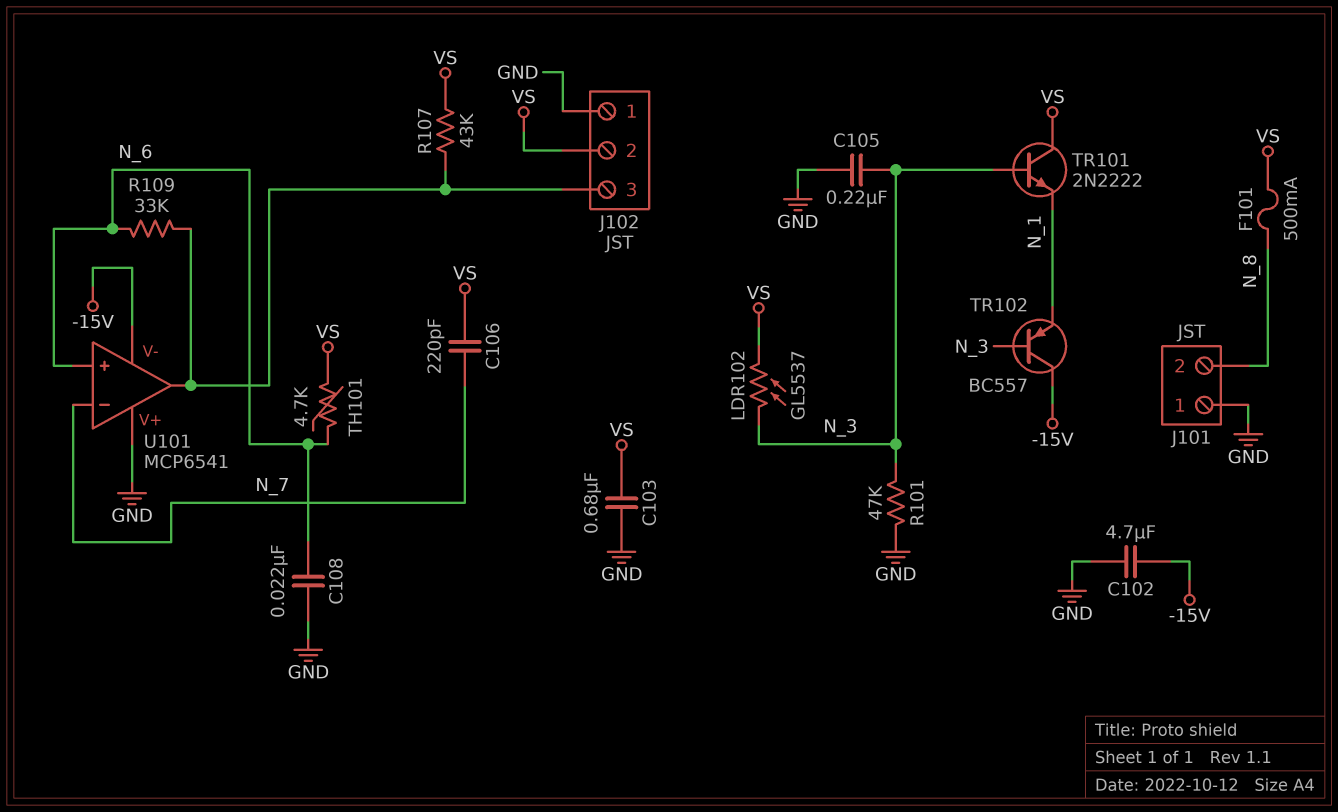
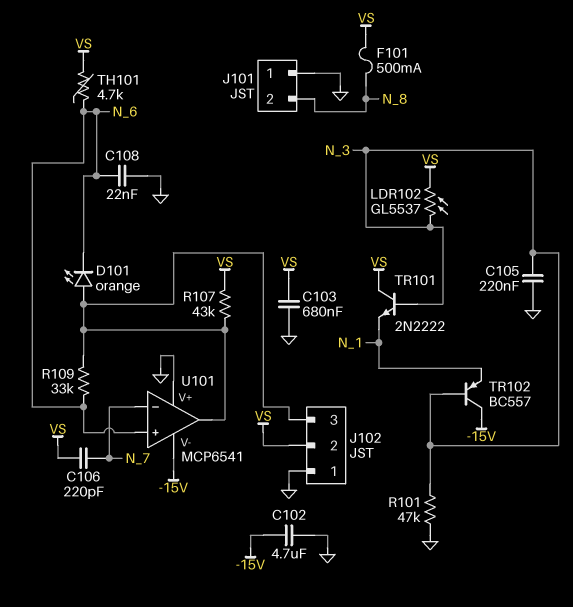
D101: none -> LED orange (A J102/3, K N_6)

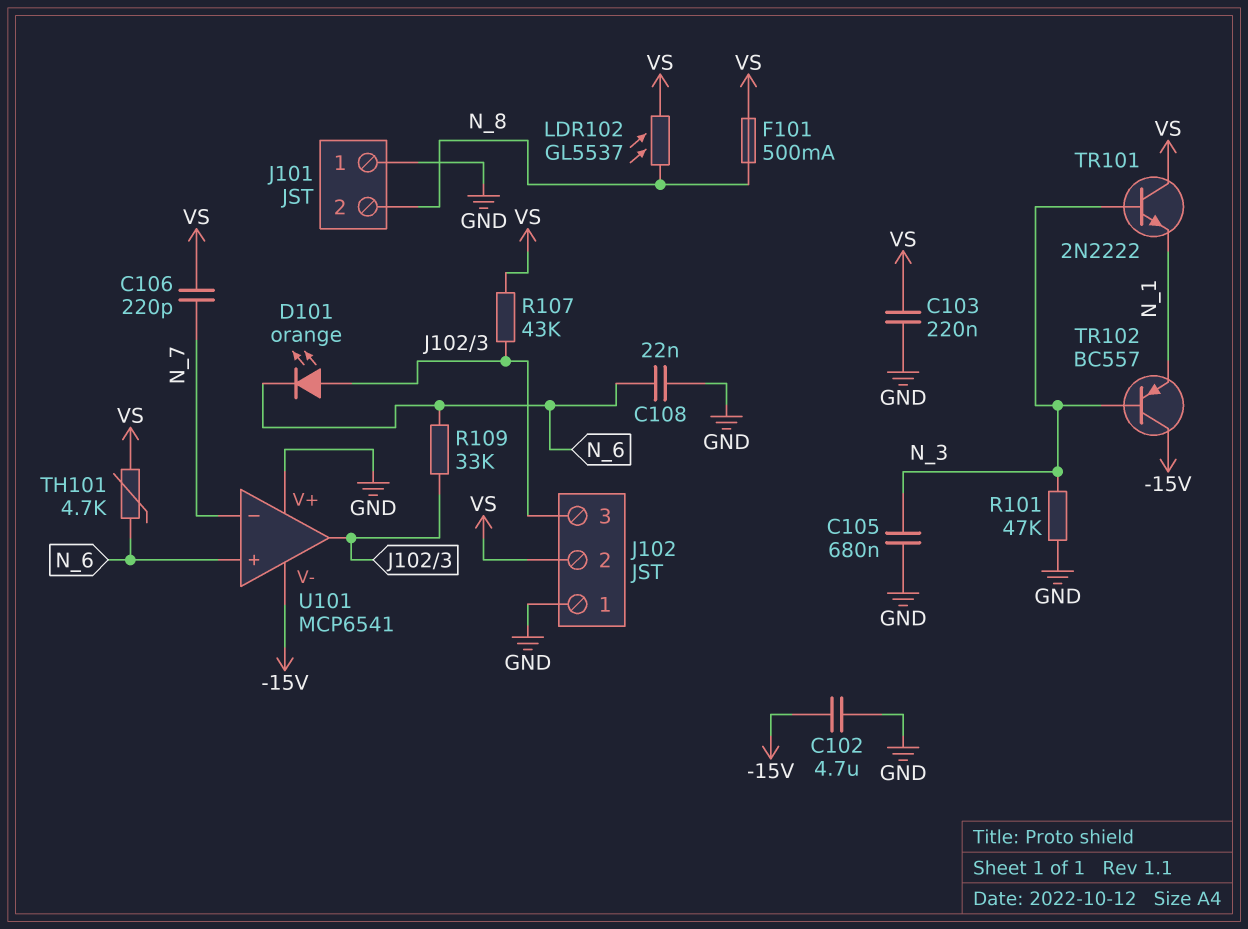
C103: 680nF (GND, VS) -> 220nF (GND, VS)
C105: 220nF (GND, N_3) -> 680nF (GND, N_3)
LDR102: GL5537 (N_3, VS) -> GL5537 (N_8, VS)

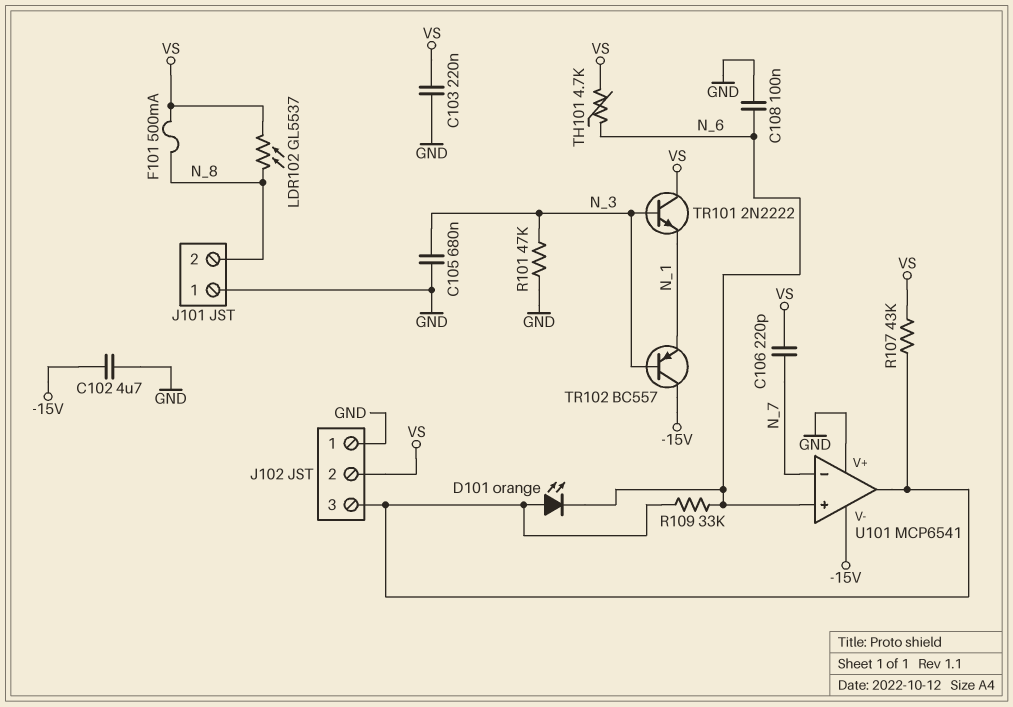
C108: 22nF (GND, N_6) -> 100nF (GND, N_6)

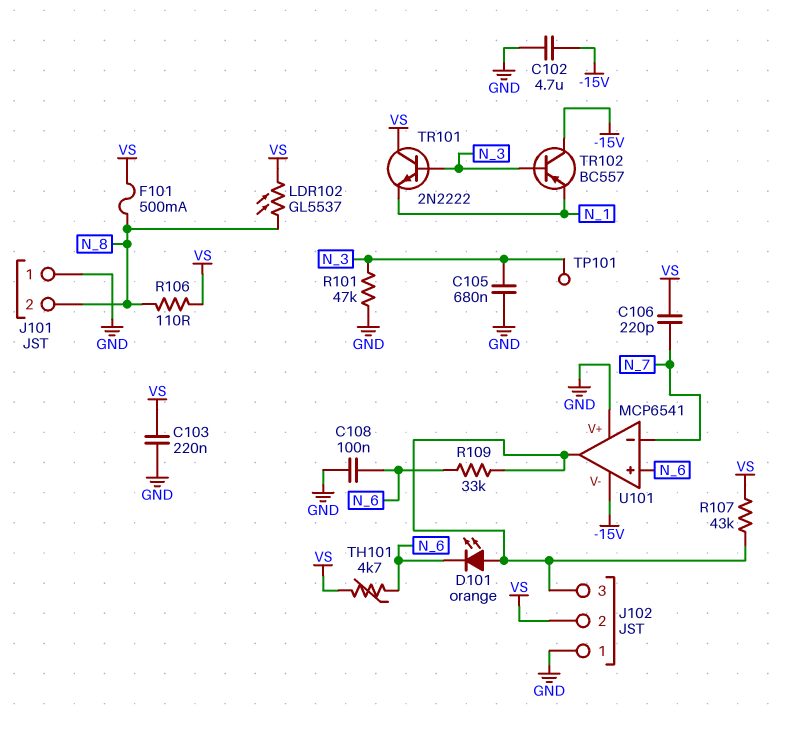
R106: none -> 110 (N_8, VS)
TP101: none -> test point (N_3)

